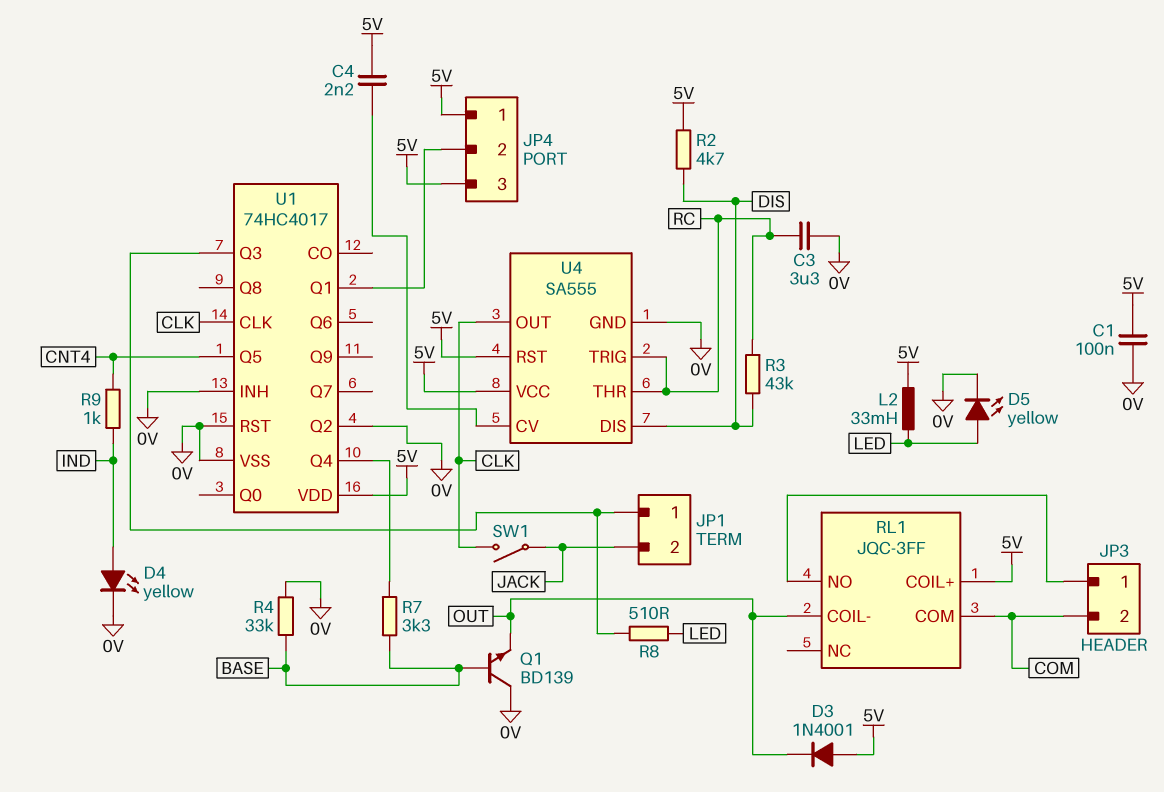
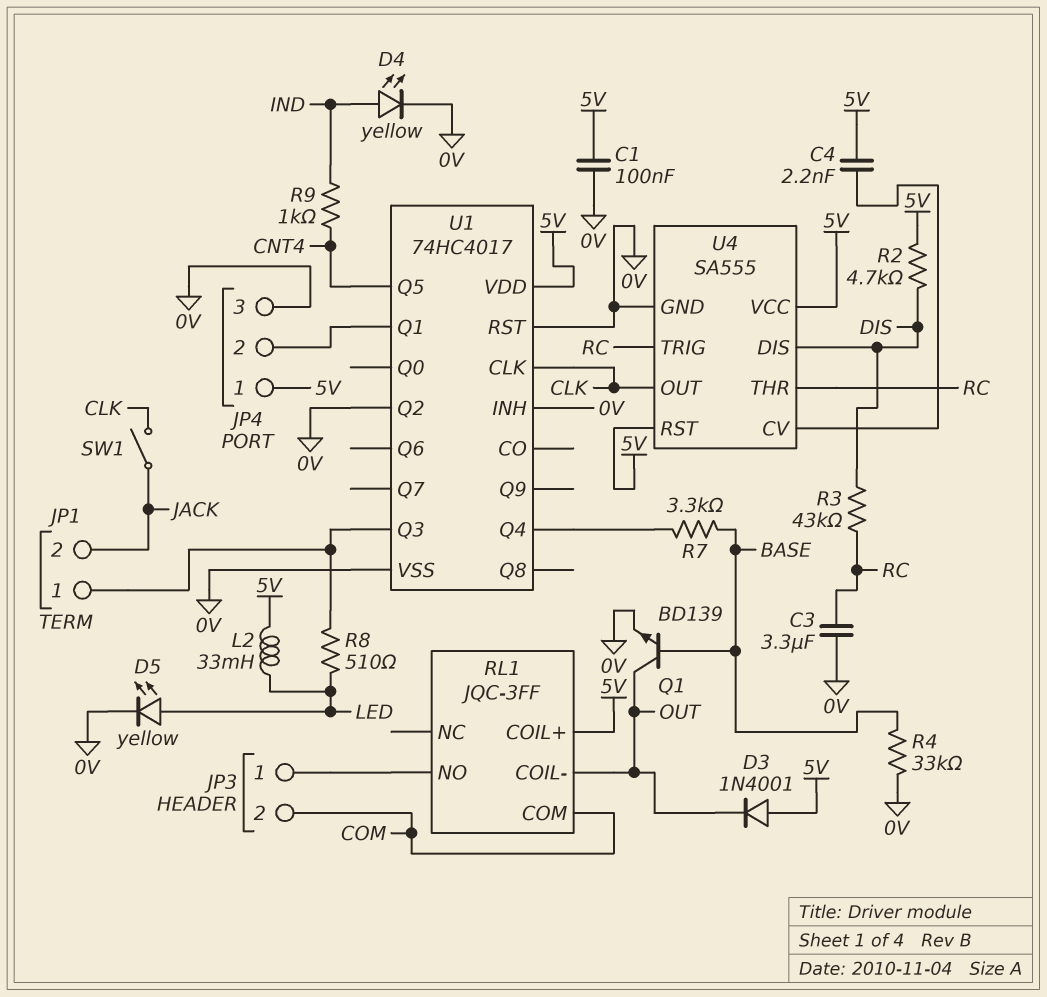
JP4 pin 3: 5V -> 0V
Q1: NPN BD139 (B BASE, C 0V, E OUT) -> NPN BD139 (B BASE, C OUT, E 0V)

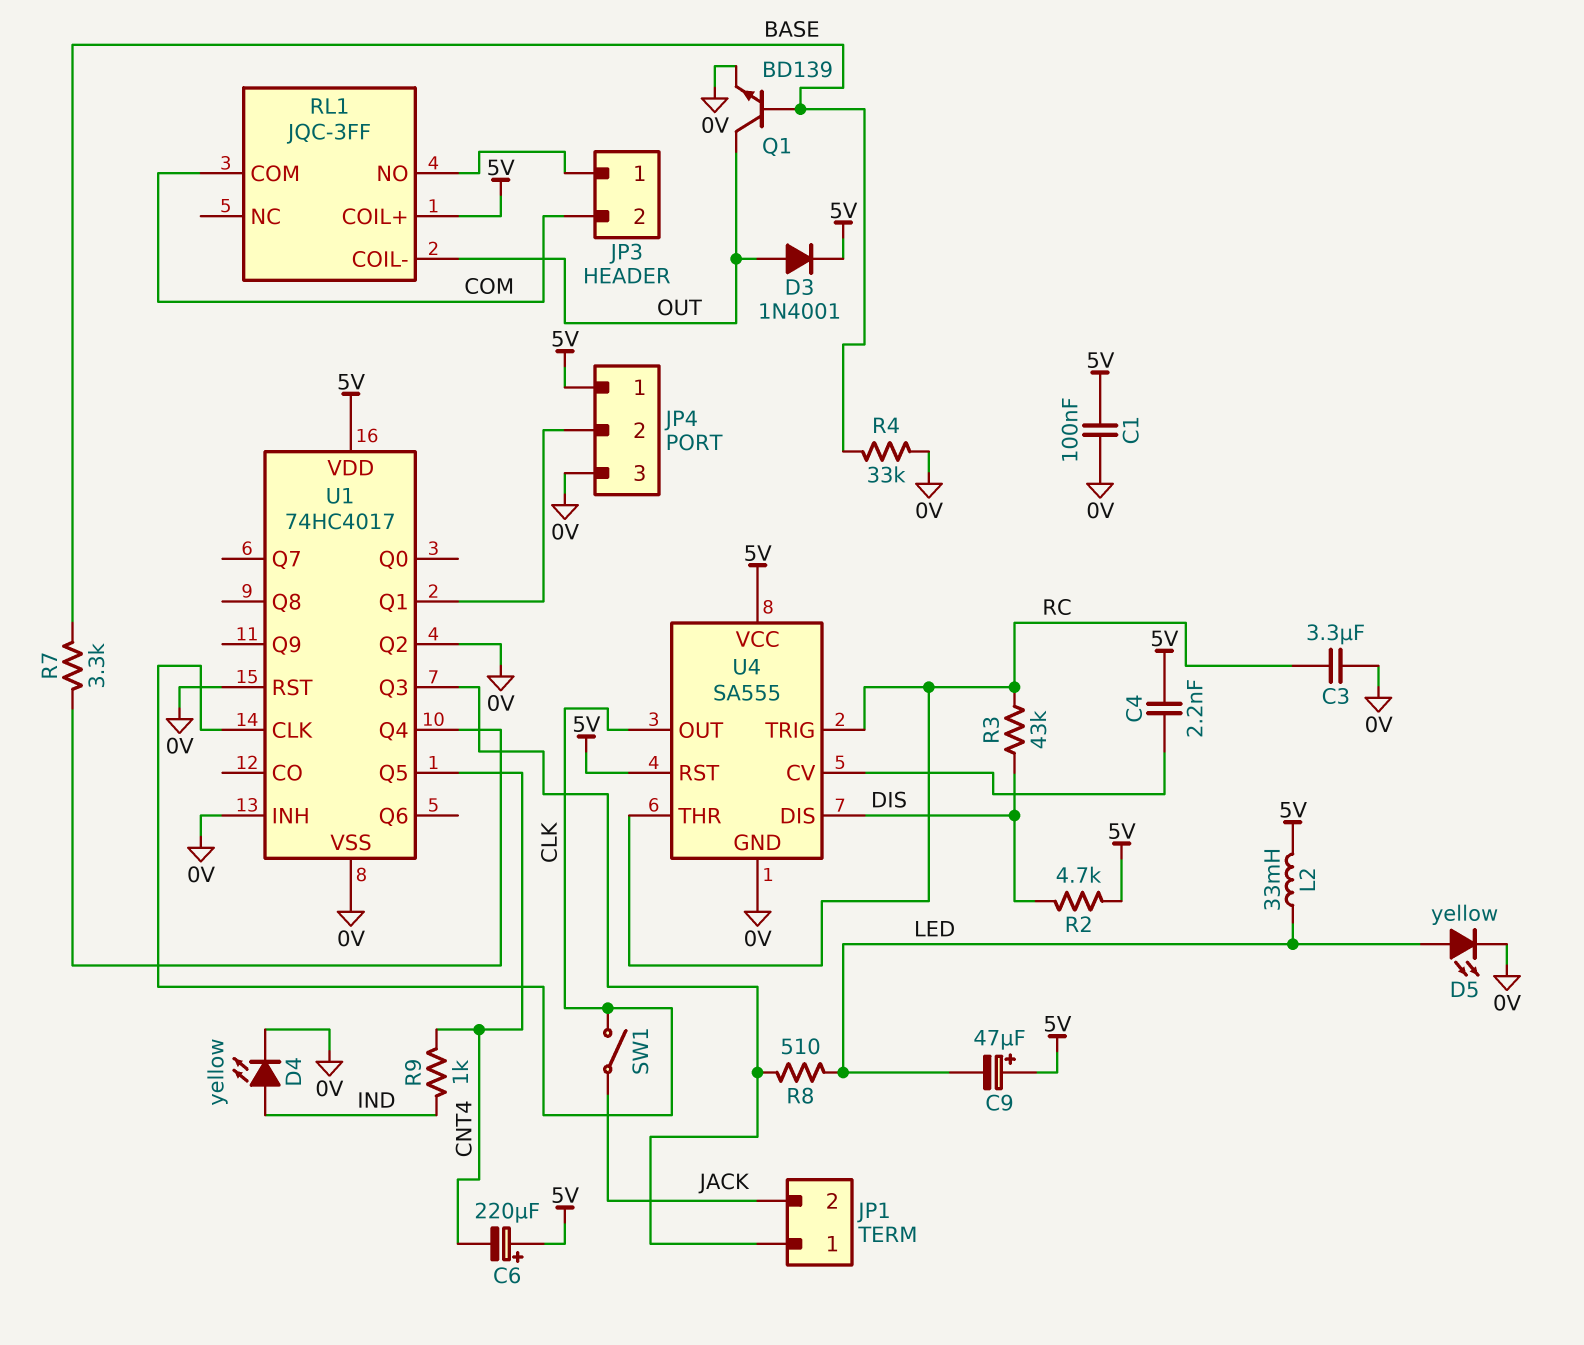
C6: none -> 220uF (plus 5V, minus CNT4)
C9: none -> 47uF (plus 5V, minus LED)
D3: diode 1N4001 (A 5V, K OUT) -> diode 1N4001 (A OUT, K 5V)

